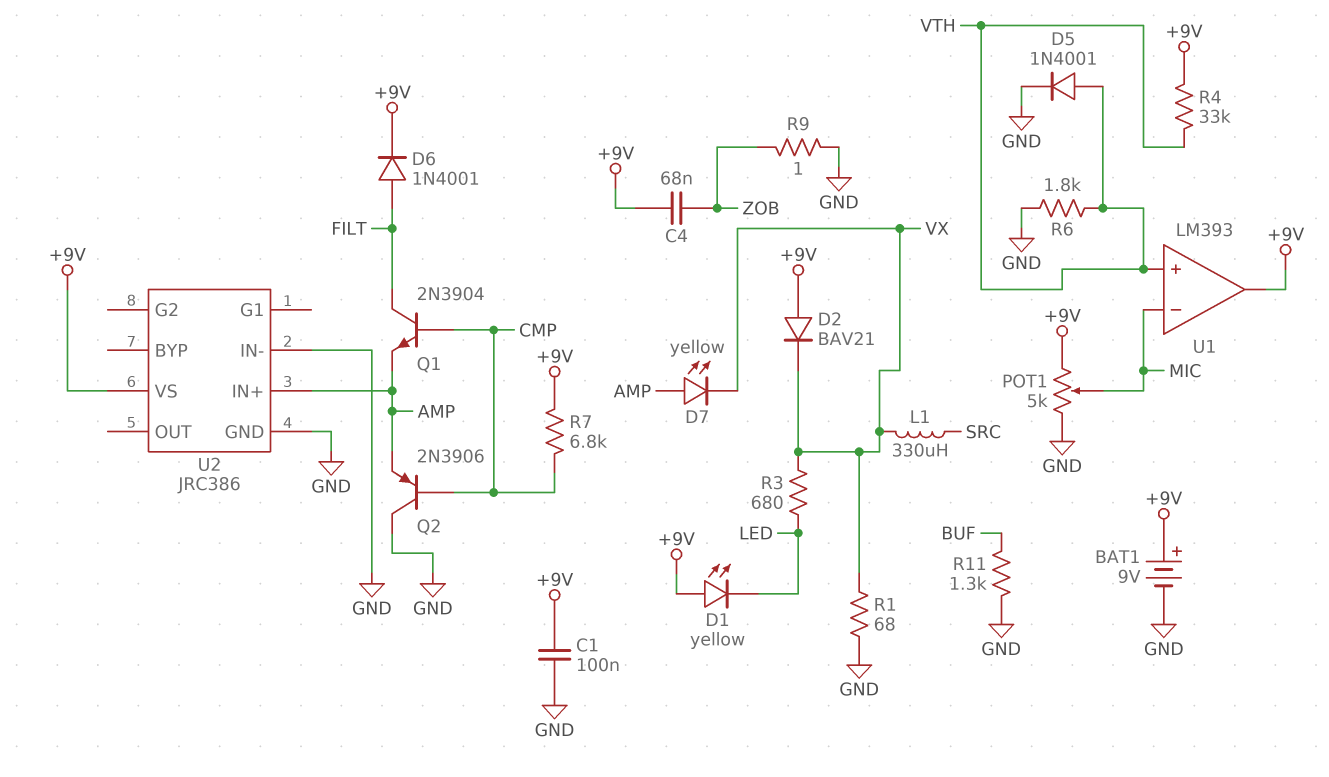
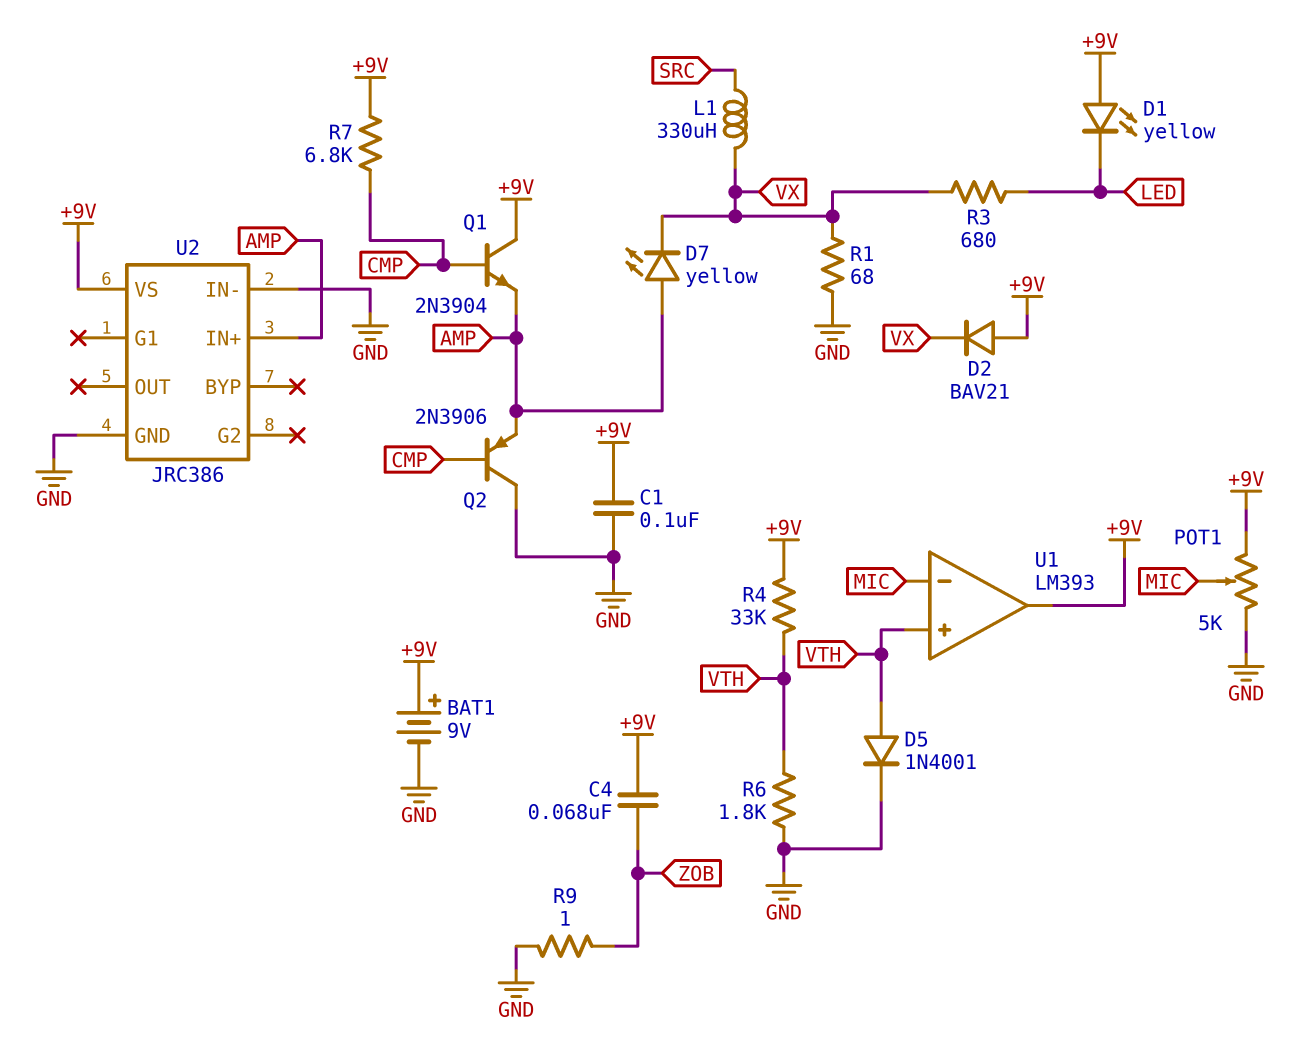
D6: diode 1N4001 (A FILT, K +9V) -> none
Q1: NPN 2N3904 (B CMP, C FILT, E AMP) -> NPN 2N3904 (B CMP, C +9V, E AMP)
R11: 1.3k (BUF, GND) -> none

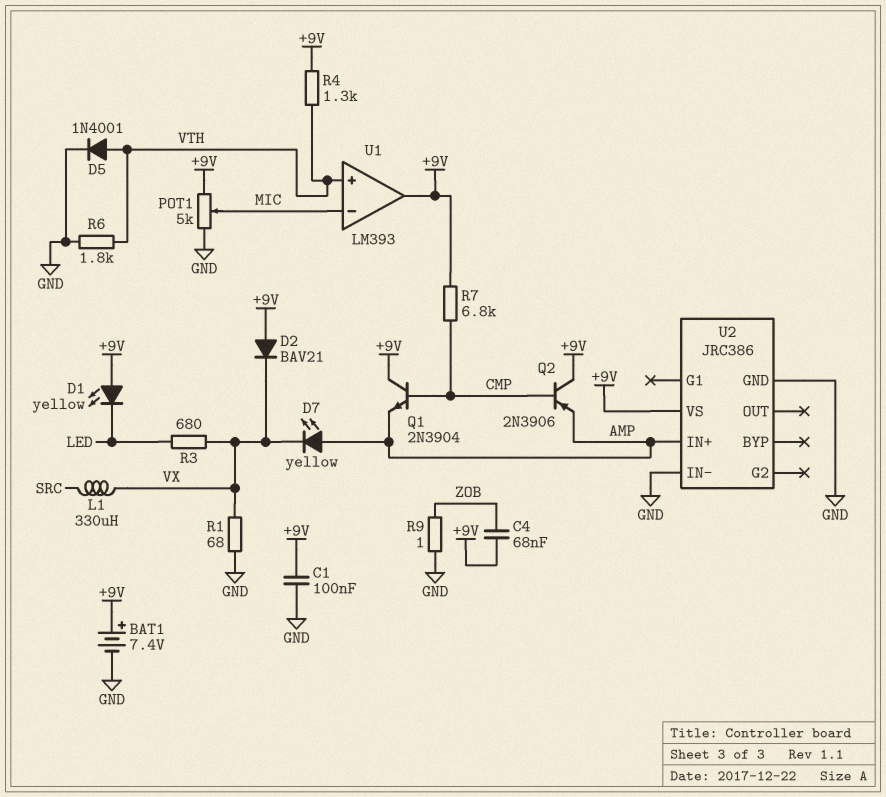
BAT1: 9V (plus +9V, minus GND) -> 7.4V (plus +9V, minus GND)
Q2: PNP 2N3906 (B CMP, C GND, E AMP) -> PNP 2N3906 (B CMP, C +9V, E AMP)
R4: 33k (+9V, VTH) -> 1.3k (+9V, VTH)

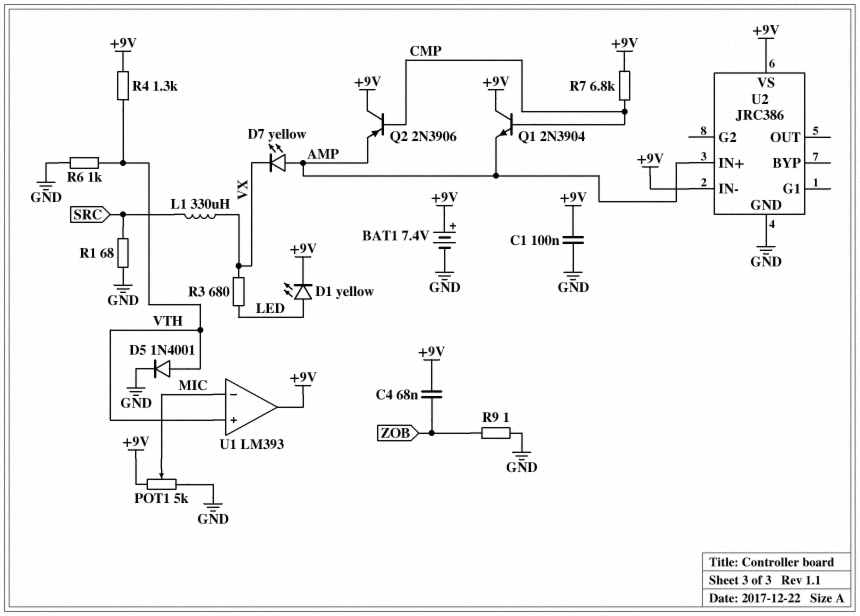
D1: LED yellow (A +9V, K LED) -> LED yellow (A LED, K +9V)
D2: diode BAV21 (A +9V, K VX) -> none
R1: 68 (GND, VX) -> 68 (GND, SRC)
R6: 1.8k (GND, VTH) -> 1k (GND, VTH)
U2 pin IN-: GND -> +9V

